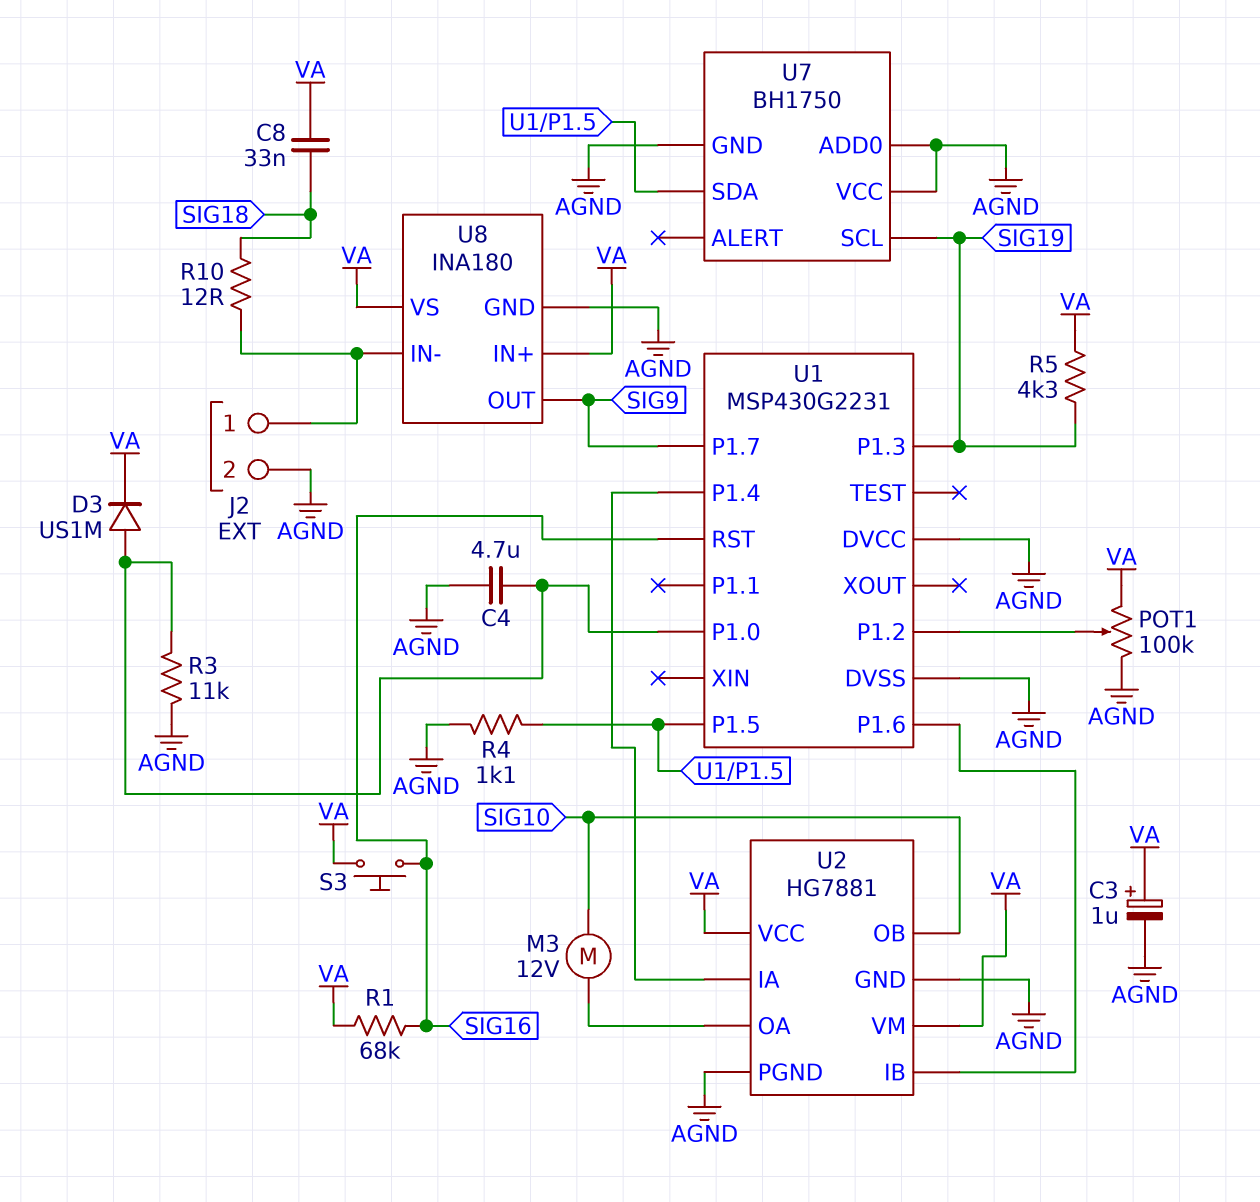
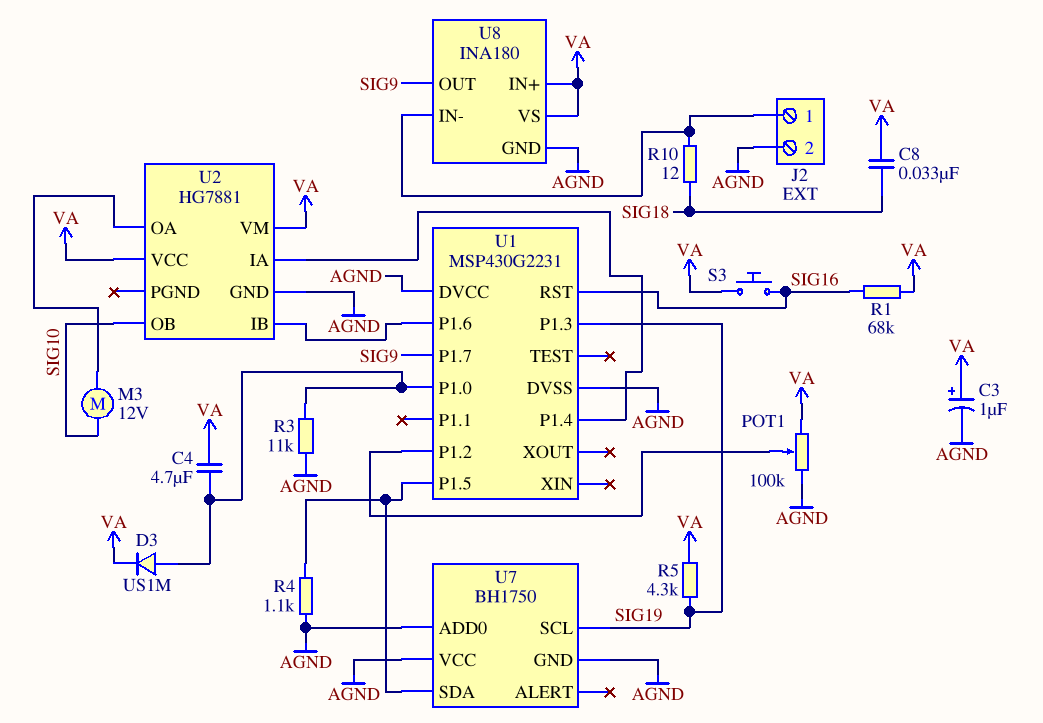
C4: 4.7uF (AGND, U1/P1.0) -> 4.7uF (U1/P1.0, VA)
U2 pin PGND: AGND -> none

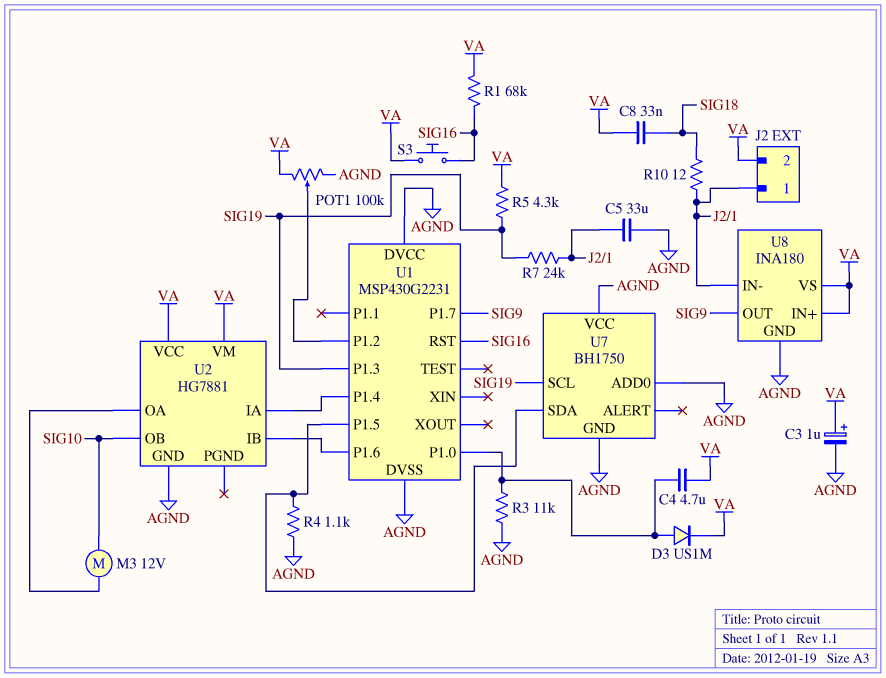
C5: none -> 33uF (AGND, J2/1)
J2 pin 2: AGND -> VA
R7: none -> 24k (J2/1, SIG19)

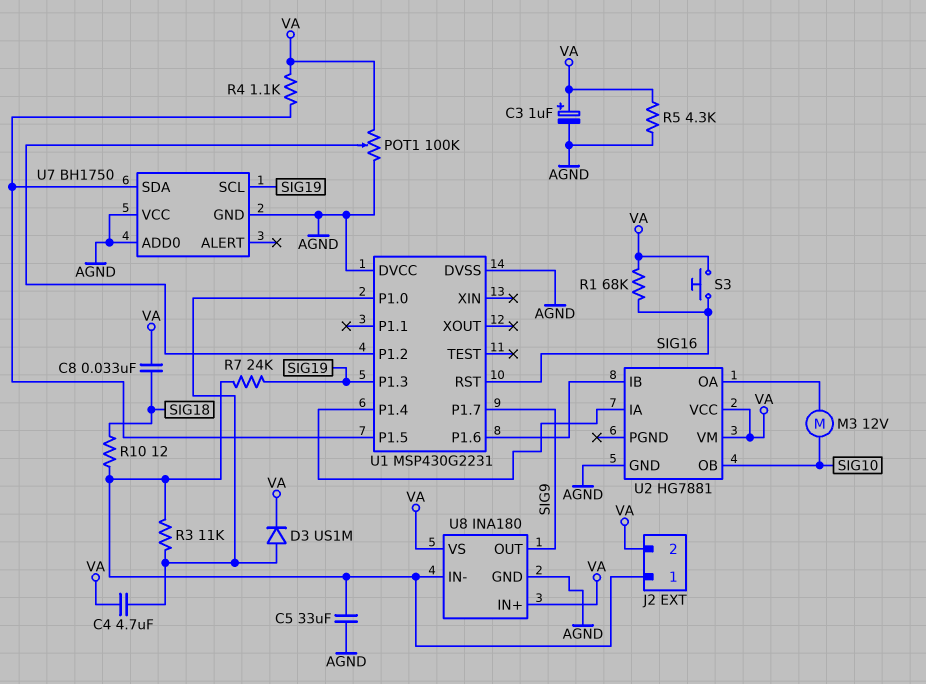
R3: 11k (AGND, U1/P1.0) -> 11k (J2/1, U1/P1.0)
R4: 1.1k (AGND, U1/P1.5) -> 1.1k (U1/P1.5, VA)
R5: 4.3k (SIG19, VA) -> 4.3k (AGND, VA)

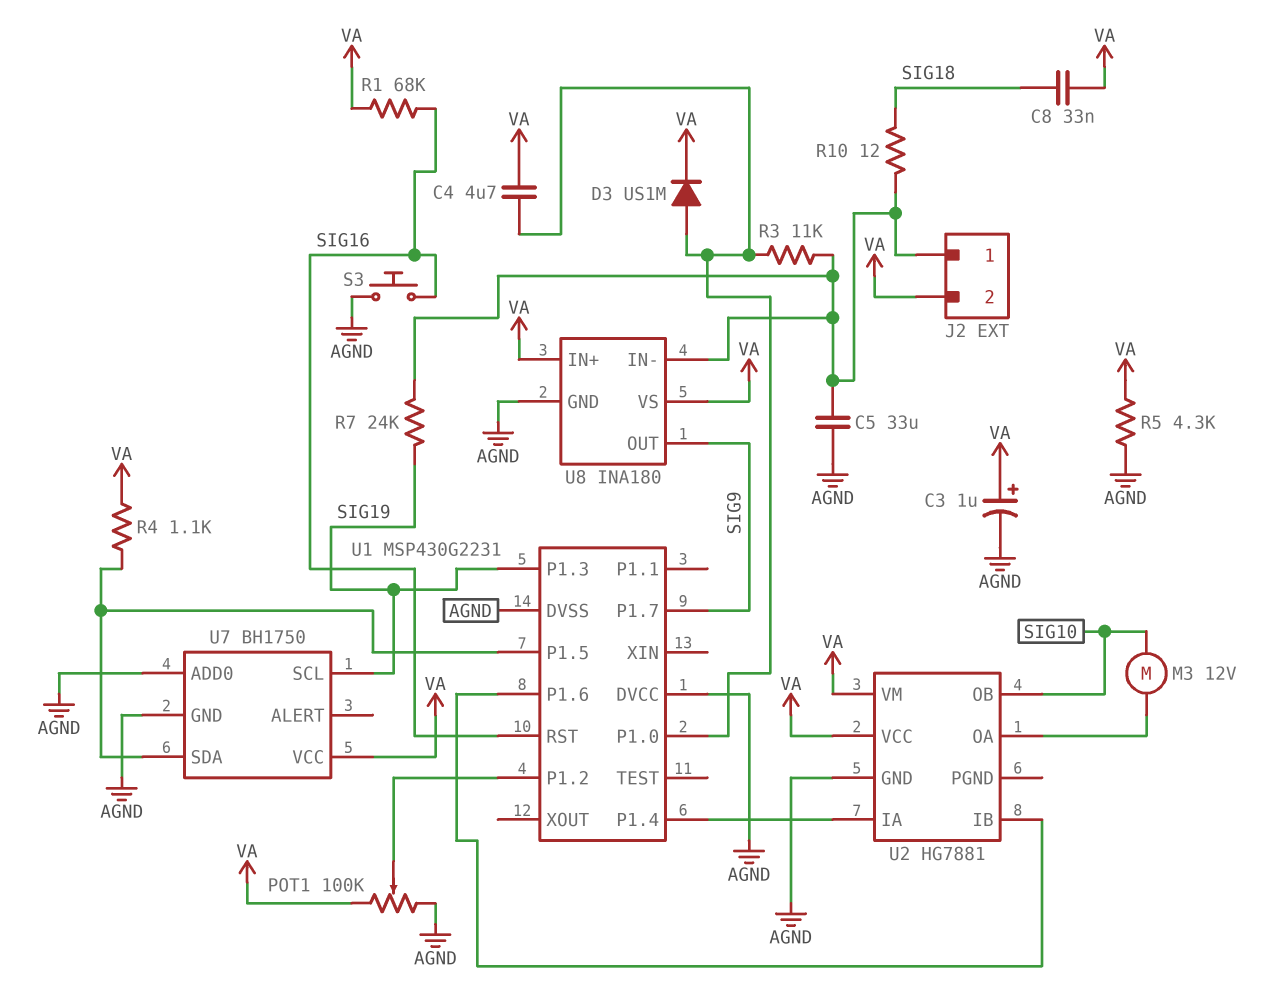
S3: button (SIG16, VA) -> button (AGND, SIG16)
U7 pin VCC: AGND -> VA

